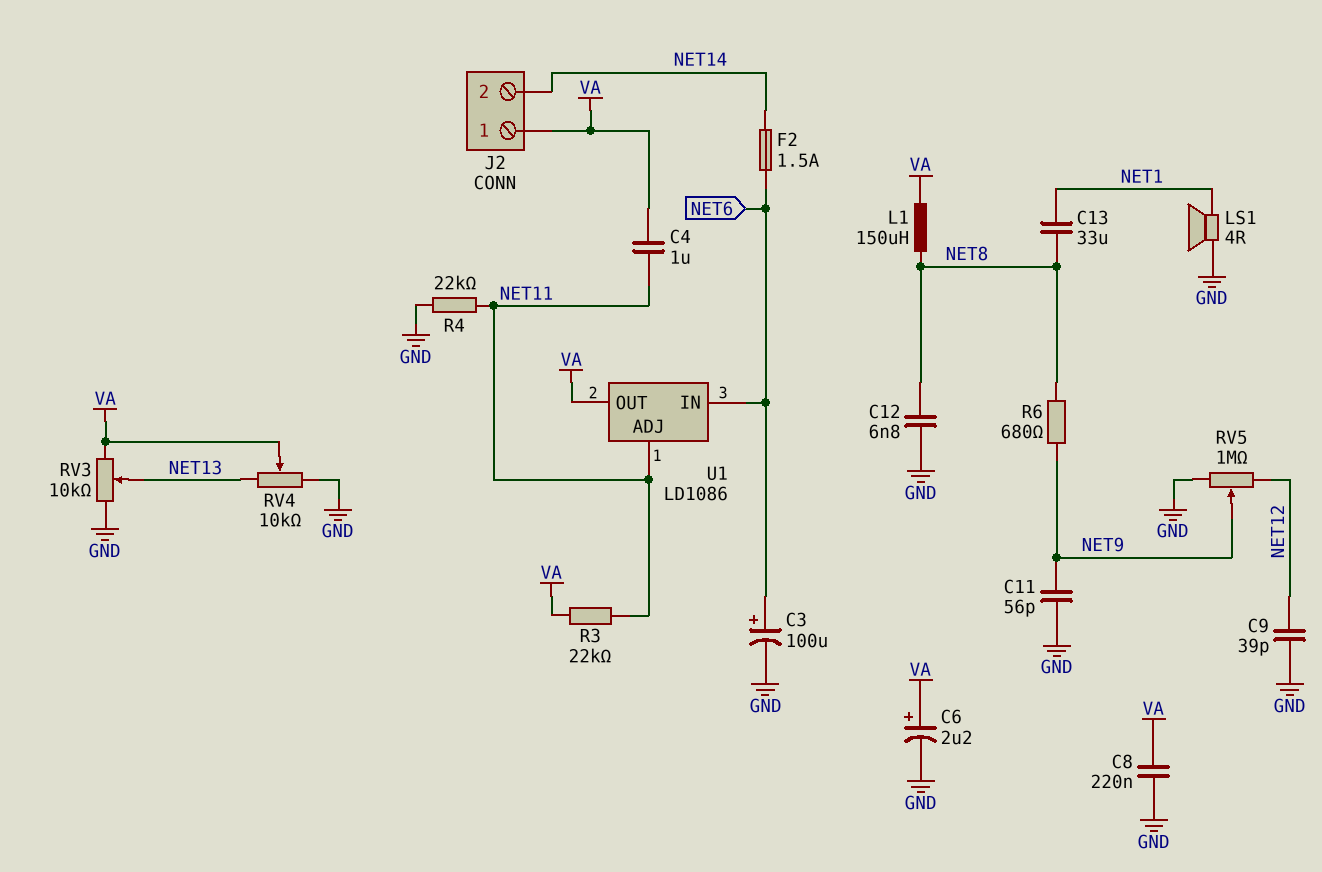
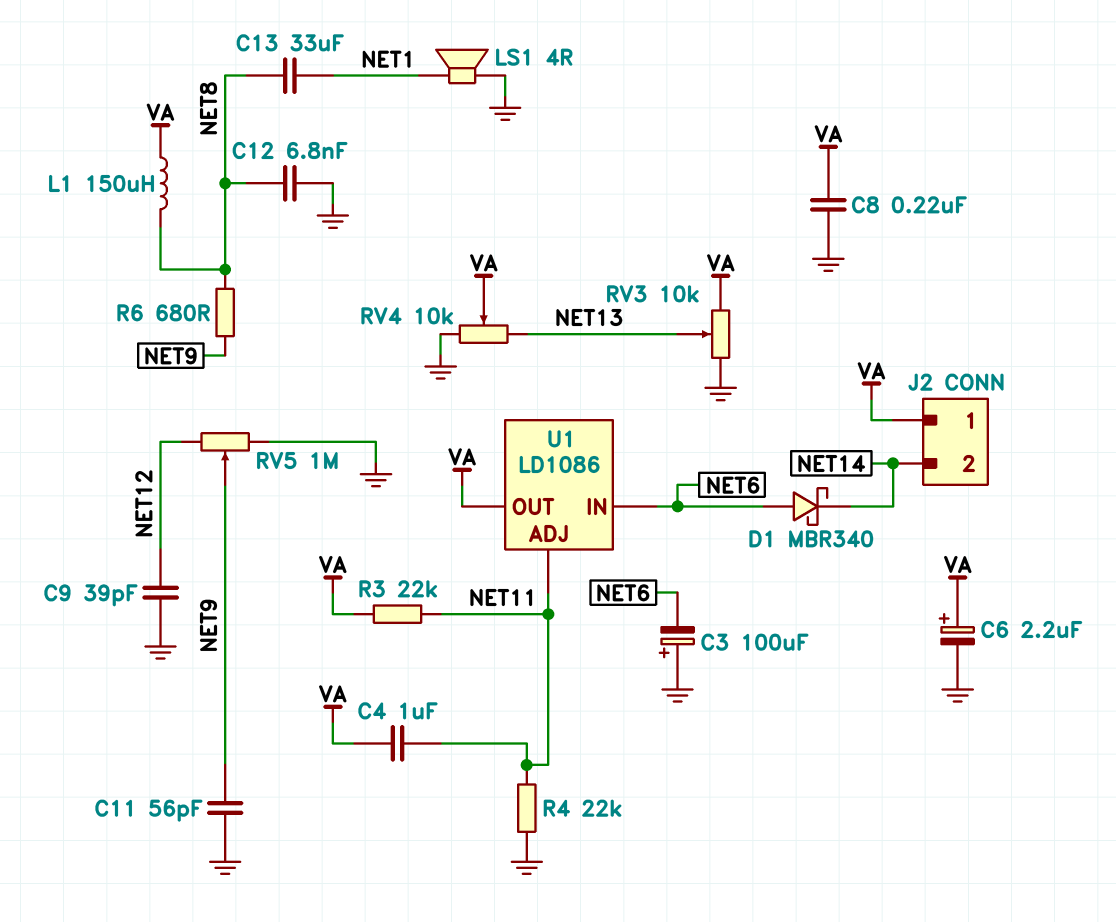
C3: 100uF (plus NET6, minus GND) -> 100uF (plus GND, minus NET6)
D1: none -> schottky MBR340 (A NET6, K NET14)
F2: 1.5A (NET6, NET14) -> none

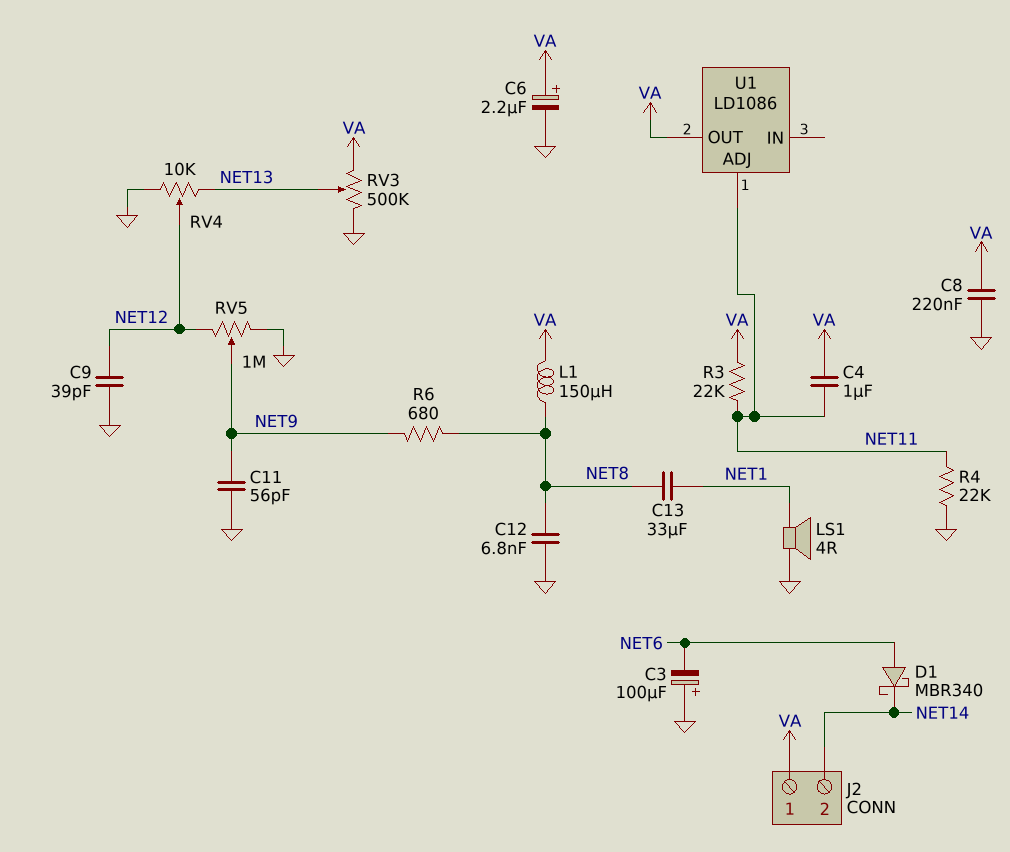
RV3: 10k (GND, VA, wiper NET13) -> 500k (GND, VA, wiper NET13)
RV4: 10k (GND, NET13, wiper VA) -> 10k (GND, NET13, wiper NET12)
U1 pin IN: NET6 -> none

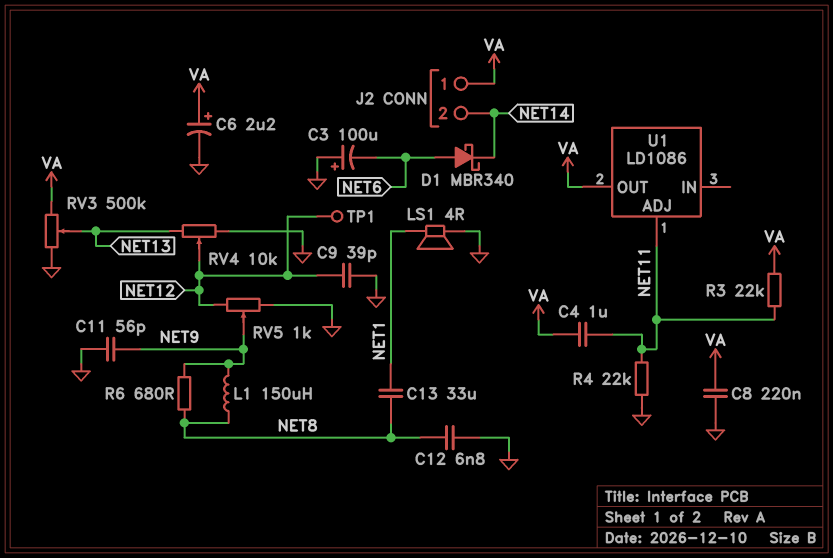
L1: 150uH (NET8, VA) -> 150uH (NET8, NET9)
RV5: 1M (GND, NET12, wiper NET9) -> 1k (GND, NET12, wiper NET9)
TP1: none -> test point (NET12)

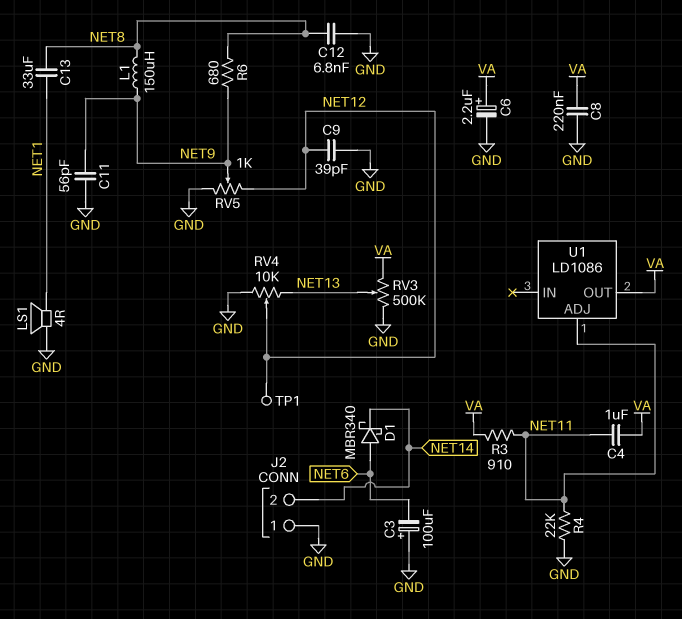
J2 pin 1: VA -> GND
R3: 22k (NET11, VA) -> 910 (NET11, VA)

